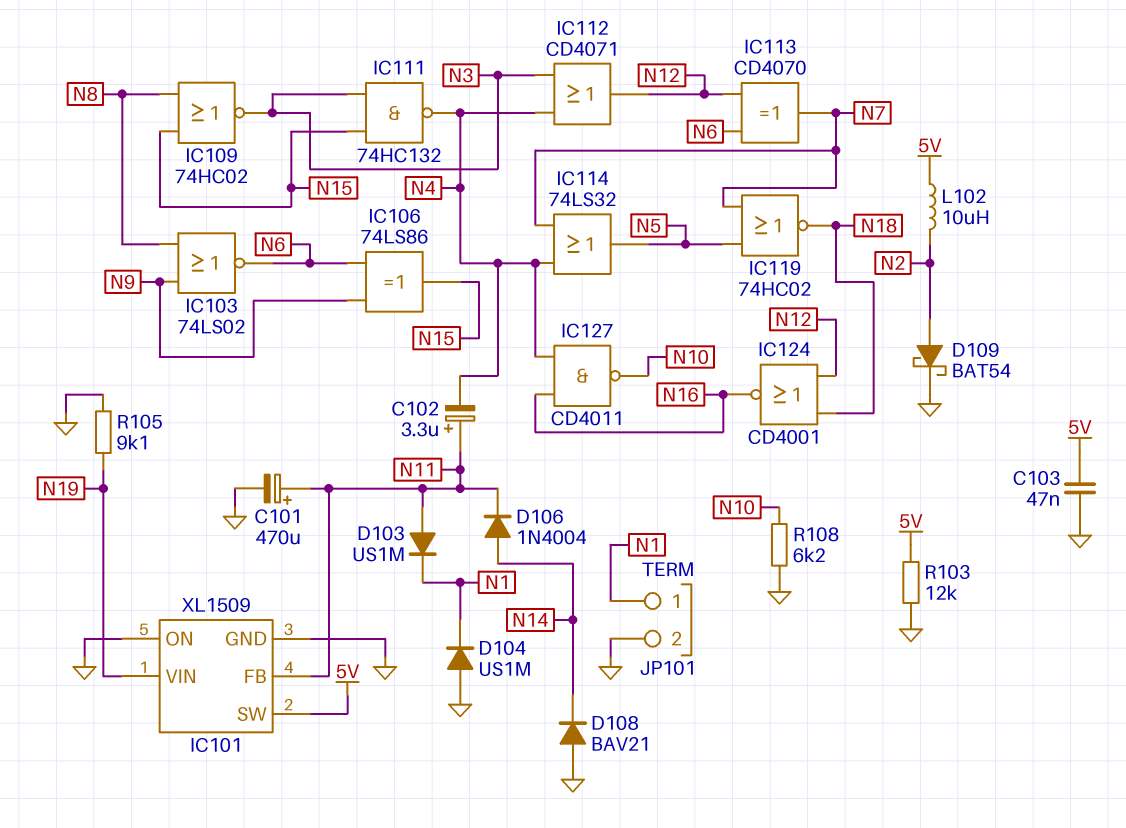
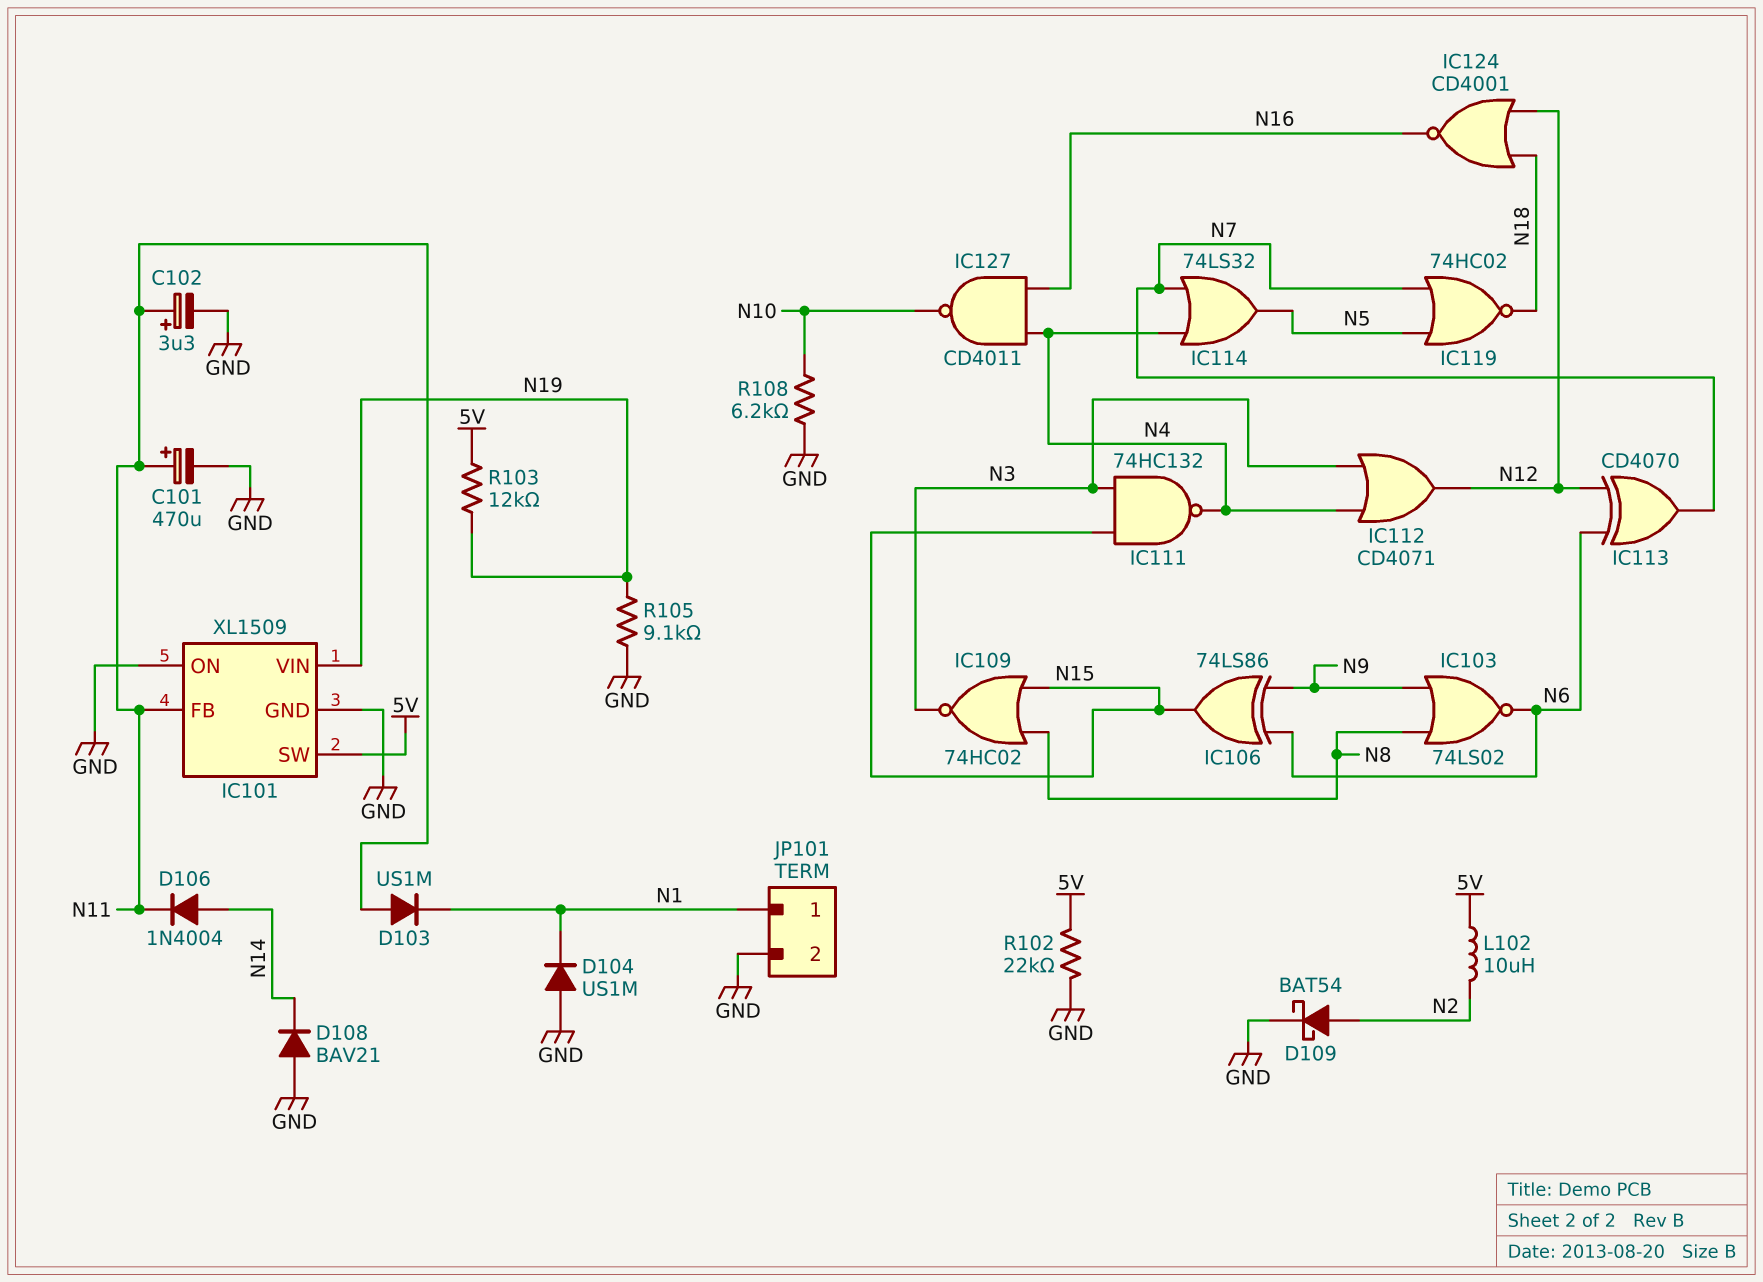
C102: 3.3uF (plus N11, minus N4) -> 3.3uF (plus N11, minus GND)
C103: 47nF (5V, GND) -> none
R102: none -> 22k (5V, GND)
R103: 12k (5V, GND) -> 12k (5V, N19)

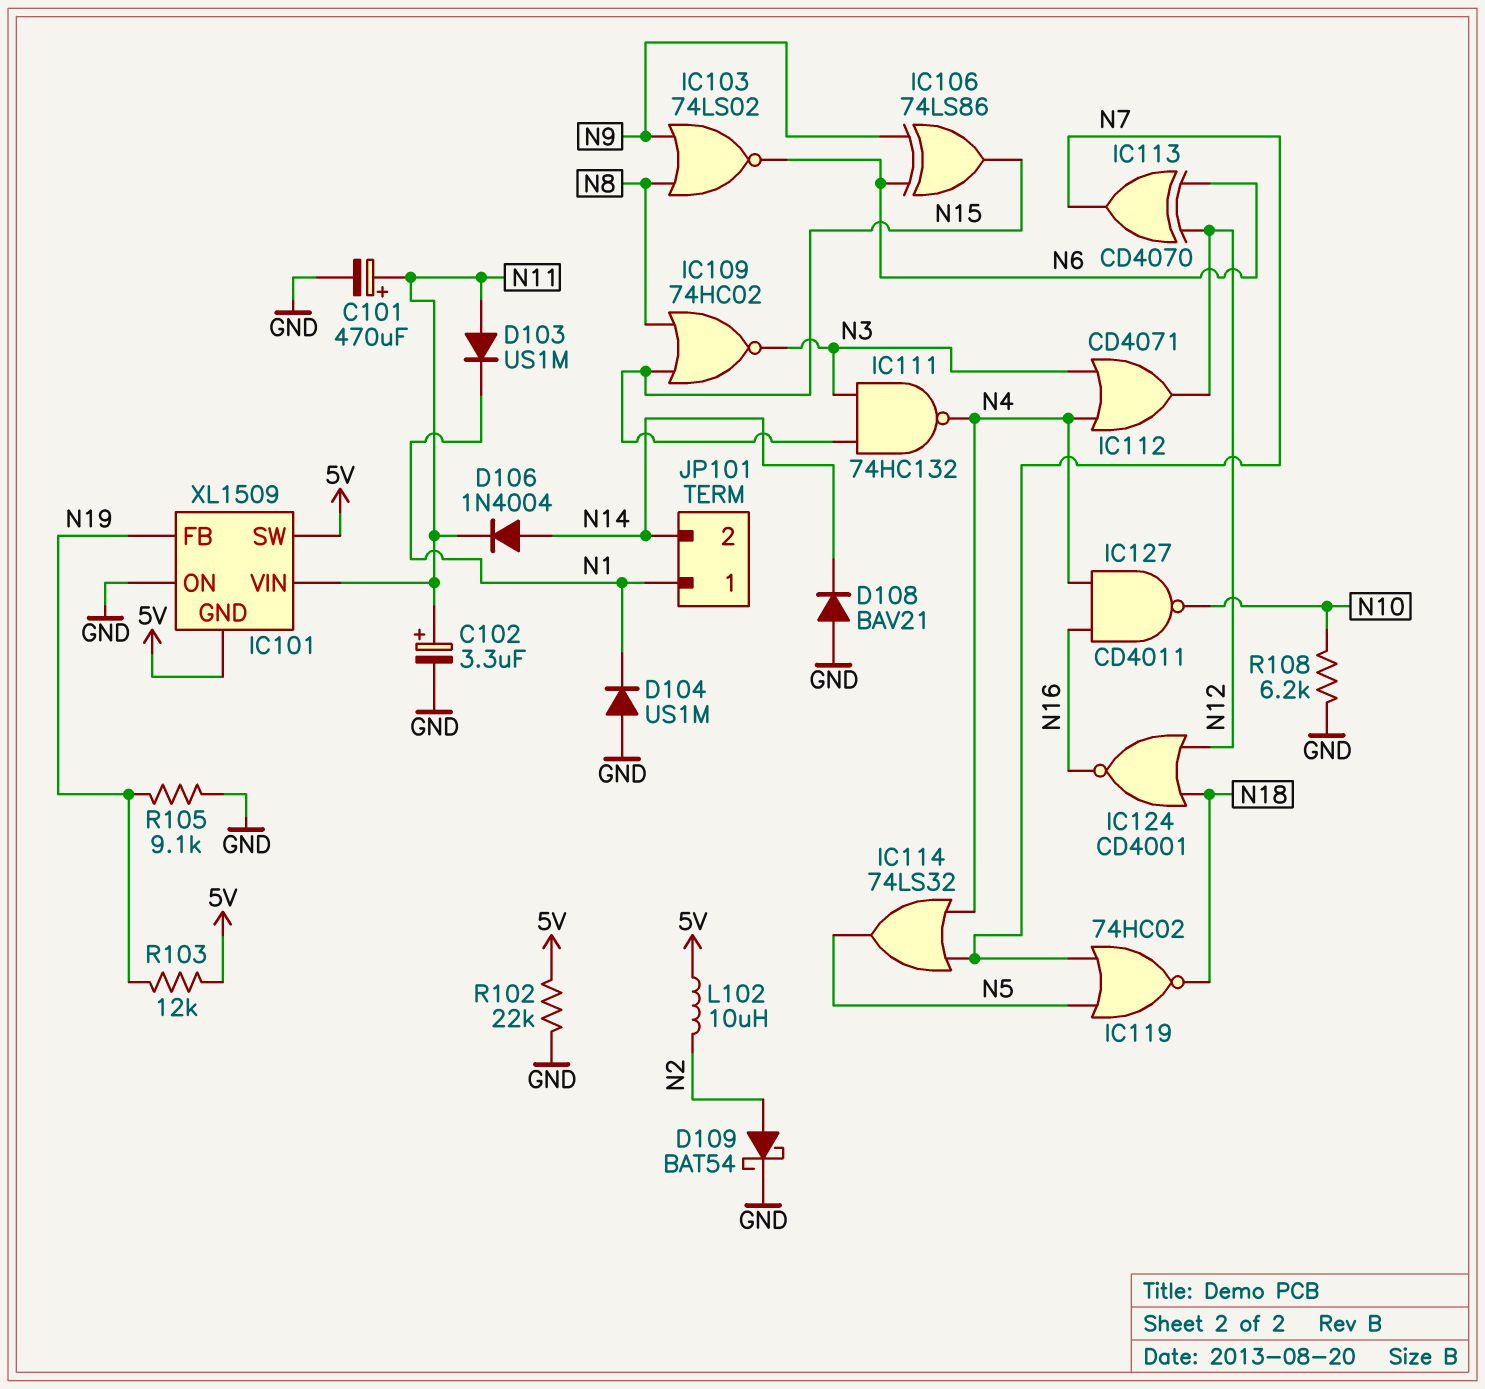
IC101 pin FB: N11 -> N19
IC101 pin GND: GND -> 5V
IC101 pin VIN: N19 -> N11
JP101 pin 2: GND -> N14

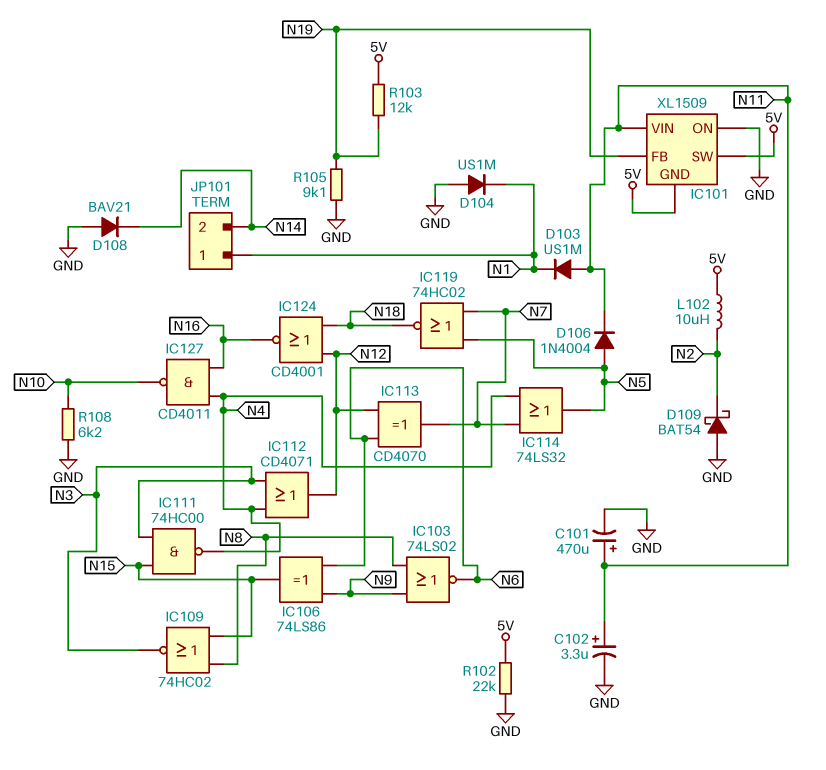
D106: diode 1N4004 (A N14, K N11) -> diode 1N4004 (A N5, K N11)
D109: schottky BAT54 (A N2, K GND) -> schottky BAT54 (A GND, K N2)
IC111: NAND 74HC132 (in N3, in N15, out N4) -> NAND 74HC00 (in N3, in N15, out N4)

